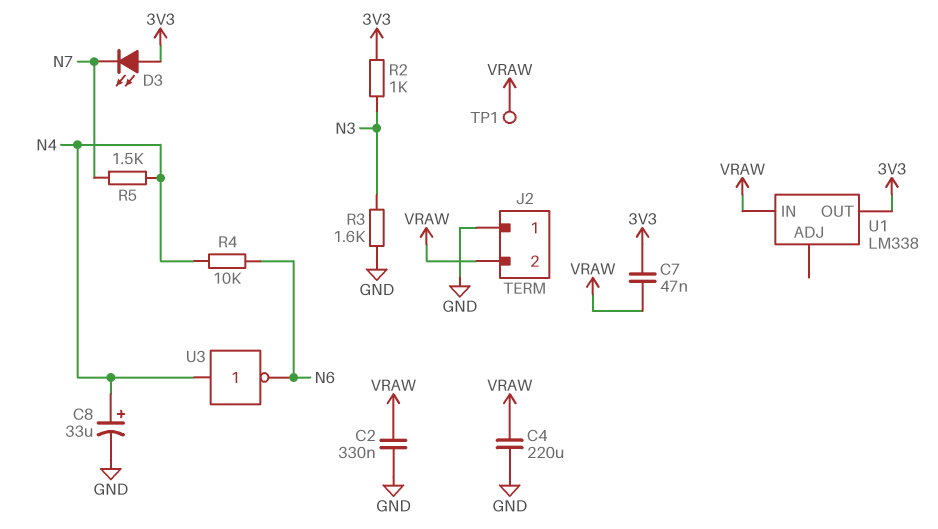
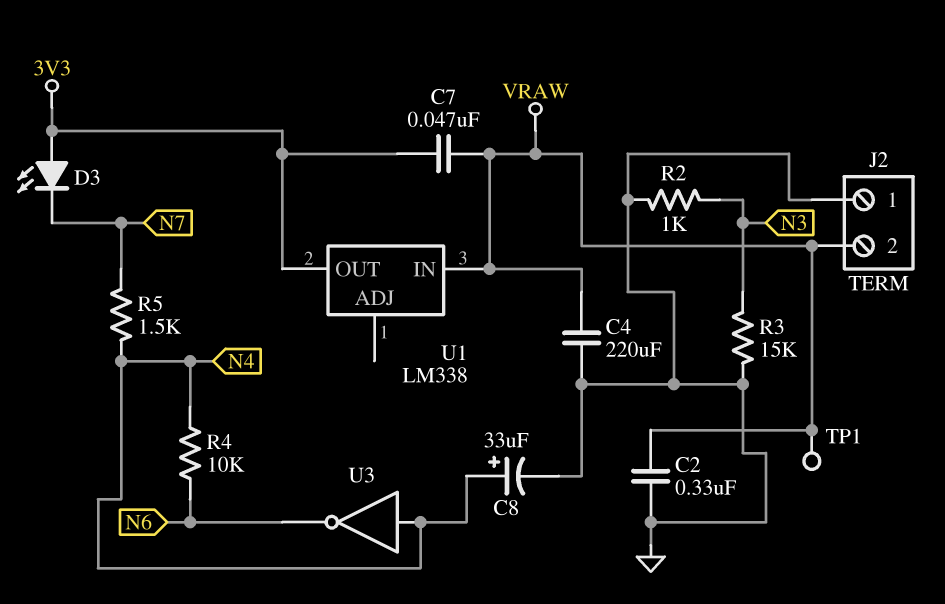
R2: 1k (3V3, N3) -> 1k (GND, N3)
R3: 1.6k (GND, N3) -> 15k (GND, N3)

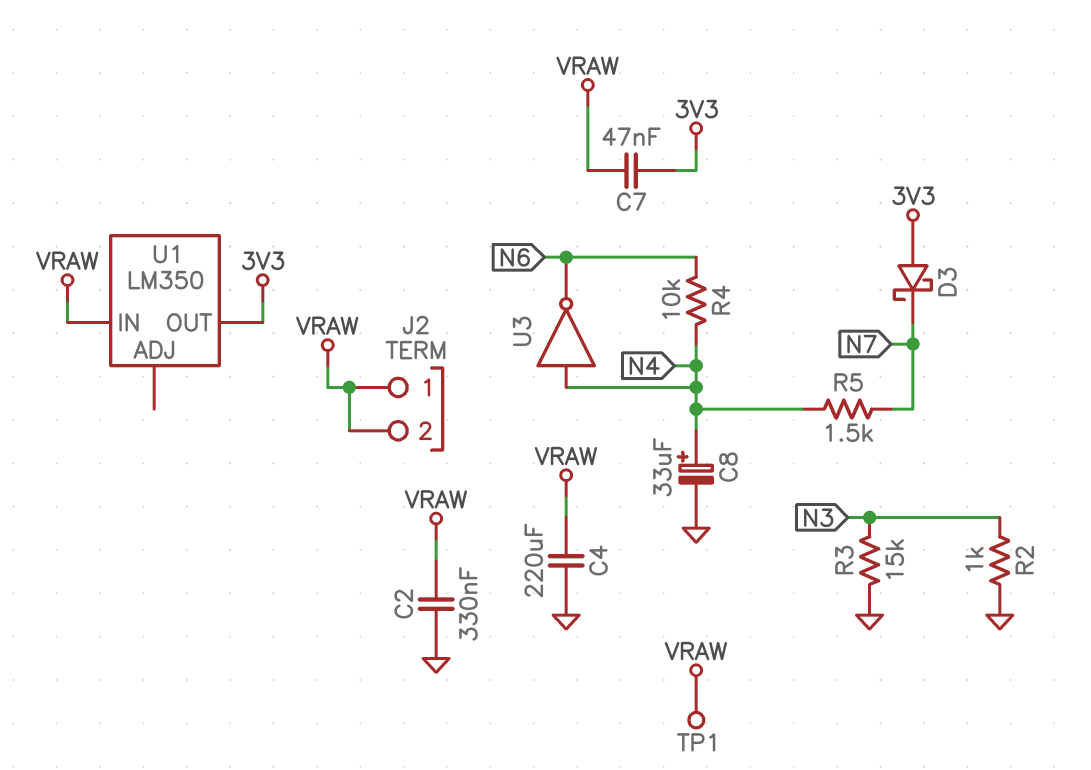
D3: LED (A 3V3, K N7) -> schottky (A 3V3, K N7)
J2 pin 1: GND -> VRAW
U1: LM338 -> LM350

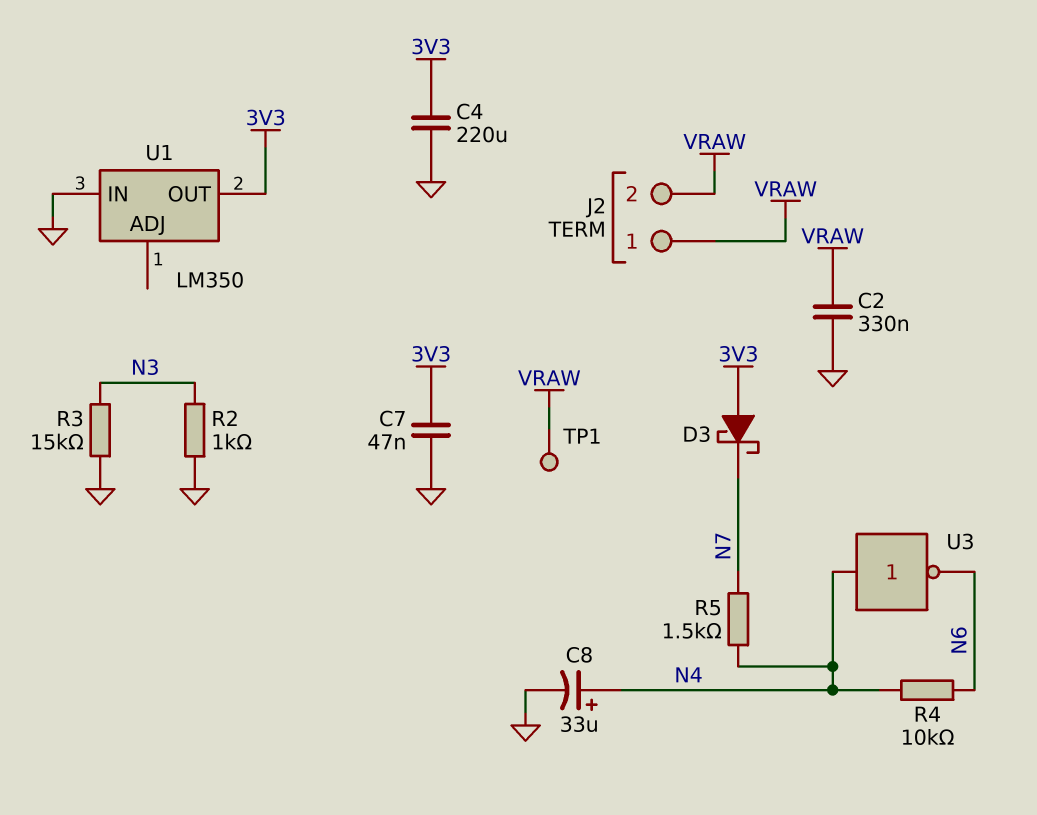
C4: 220uF (GND, VRAW) -> 220uF (3V3, GND)
C7: 47nF (3V3, VRAW) -> 47nF (3V3, GND)
U1 pin IN: VRAW -> GND

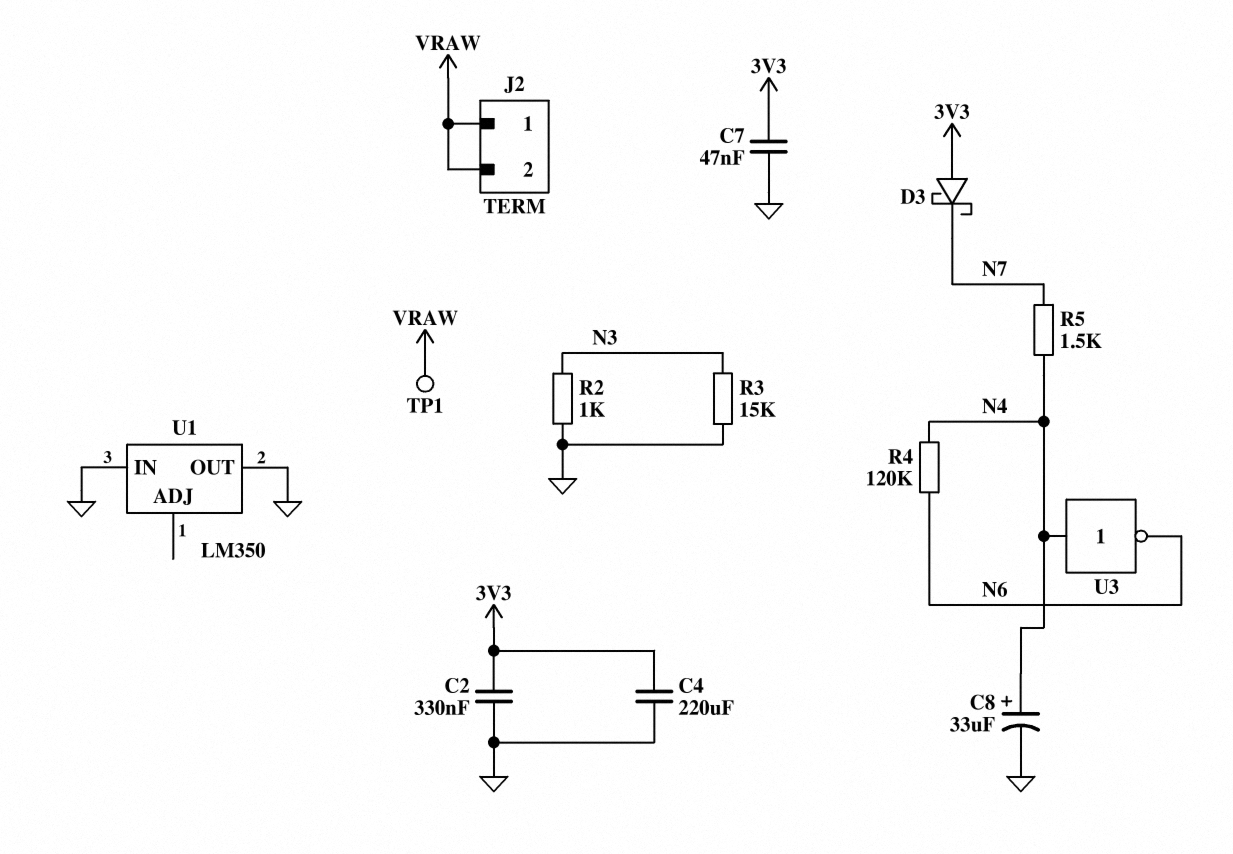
C2: 330nF (GND, VRAW) -> 330nF (3V3, GND)
R4: 10k (N4, N6) -> 120k (N4, N6)
U1 pin OUT: 3V3 -> GND

